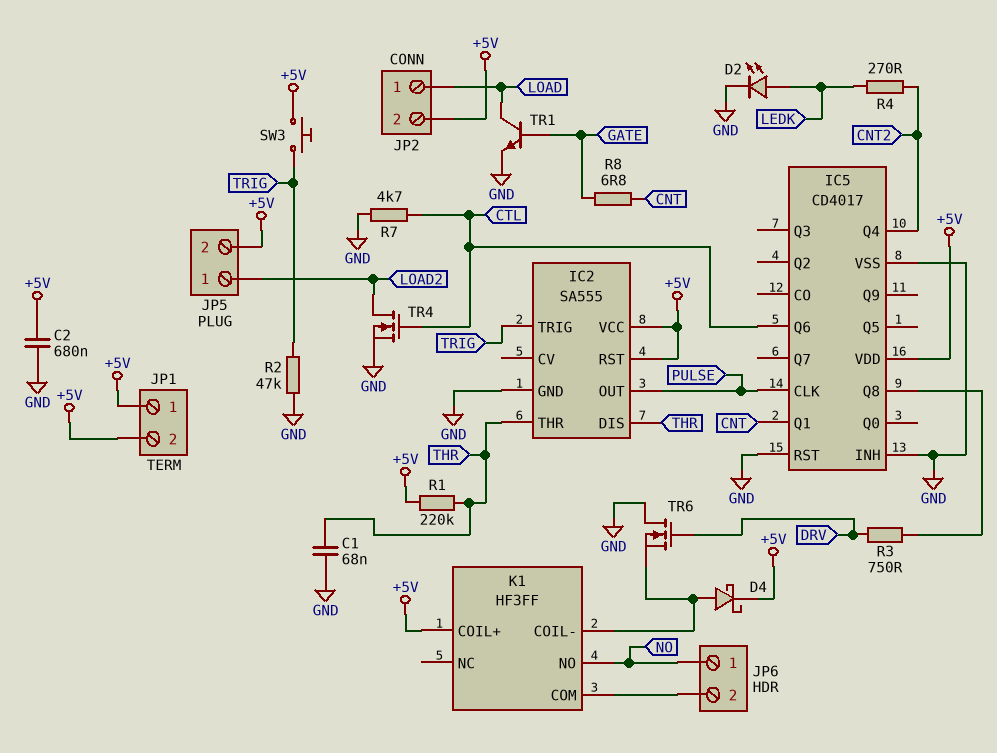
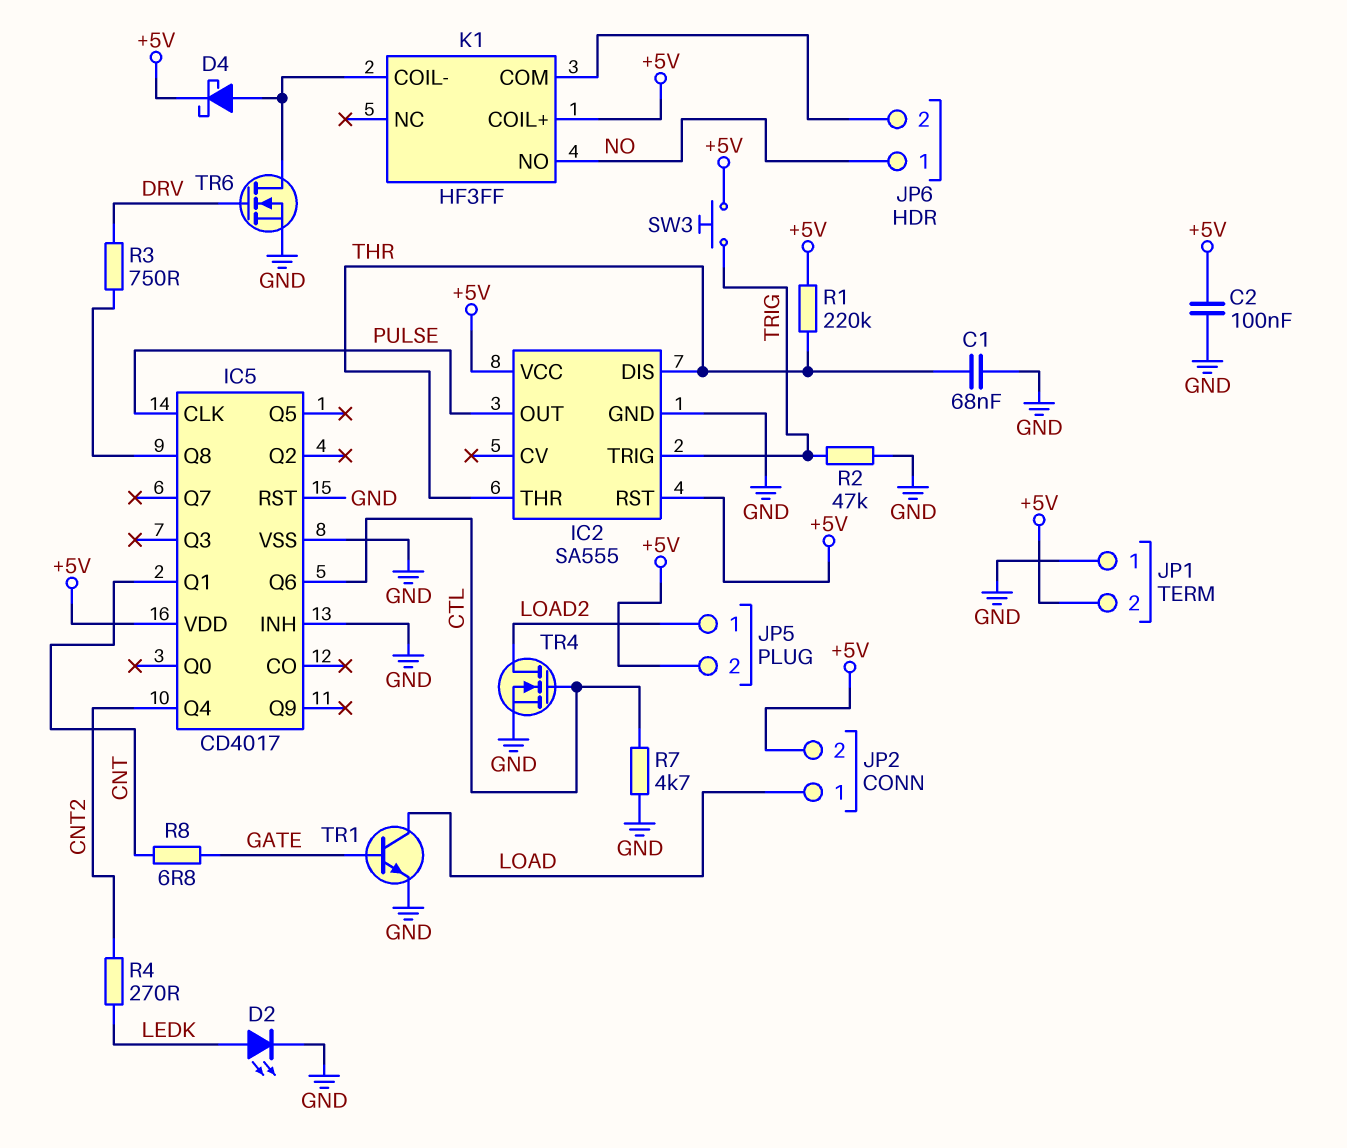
C2: 680nF (+5V, GND) -> 100nF (+5V, GND)
JP1 pin 1: +5V -> GND
TR6: NMOS (G DRV, D GND, S K1/COIL-) -> NMOS (G DRV, D K1/COIL-, S GND)

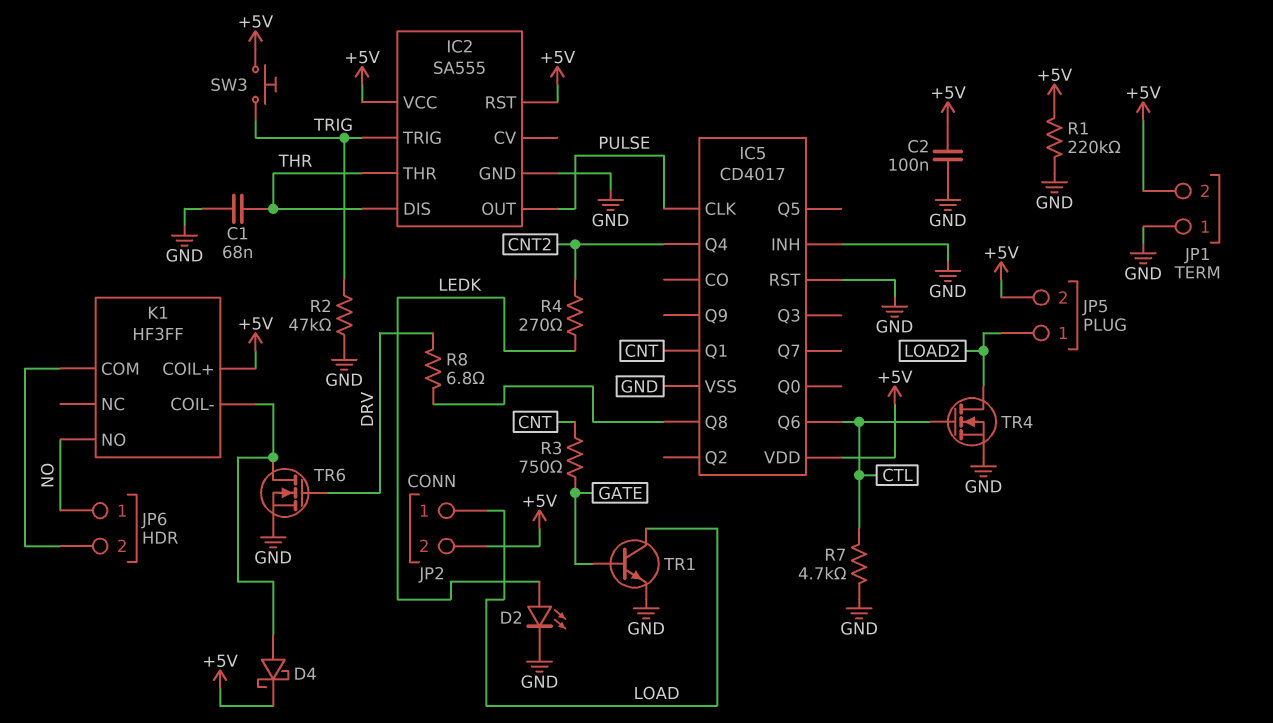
R1: 220k (+5V, THR) -> 220k (+5V, GND)
R3: 750 (DRV, IC5/Q8) -> 750 (CNT, GATE)
R8: 6.8 (CNT, GATE) -> 6.8 (DRV, IC5/Q8)

